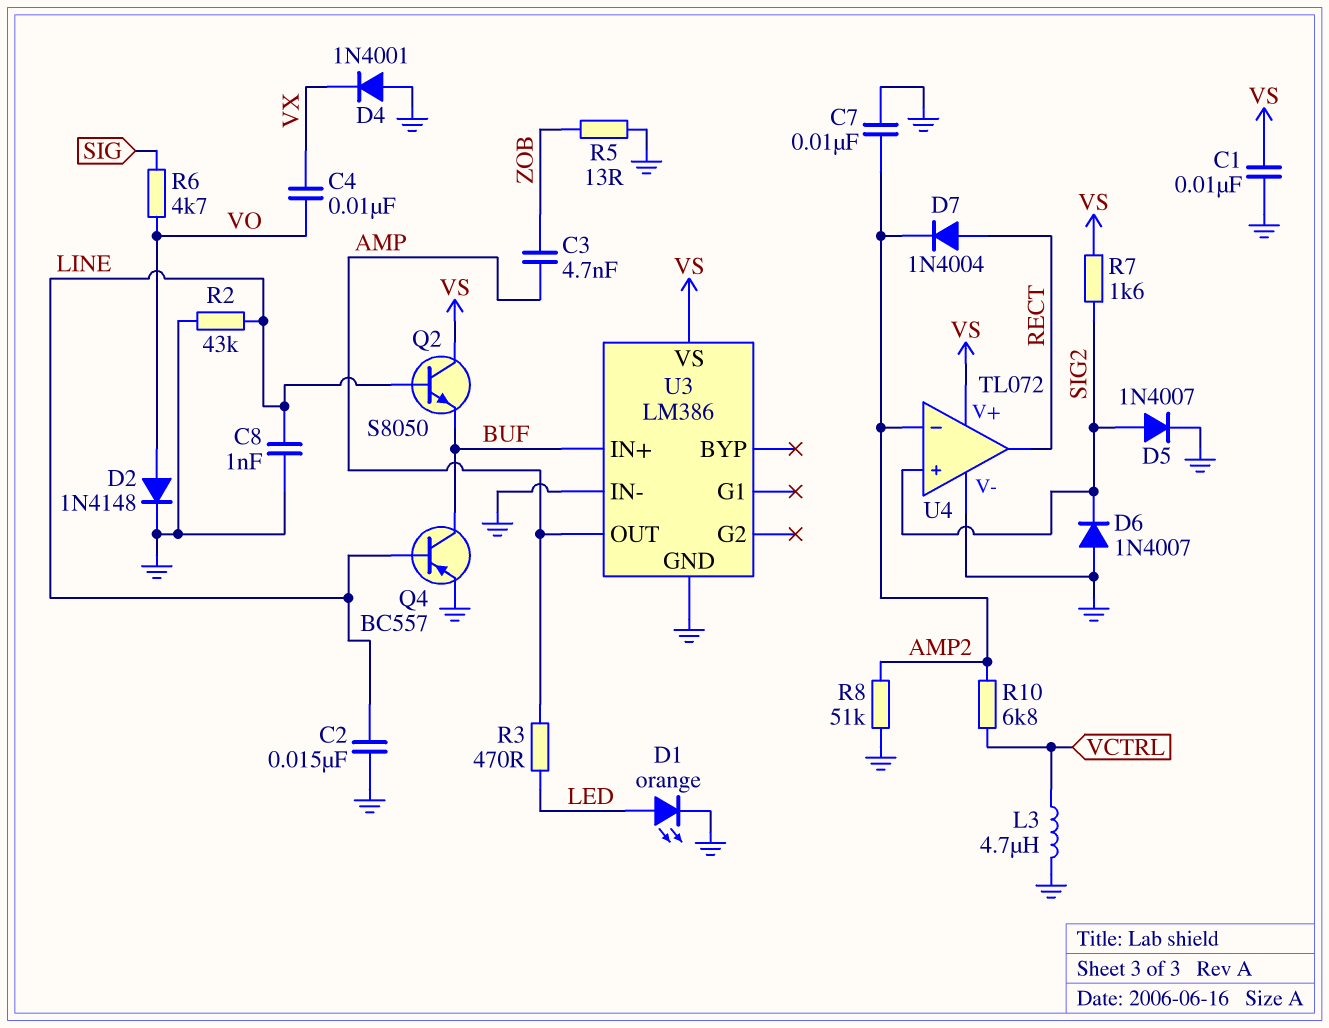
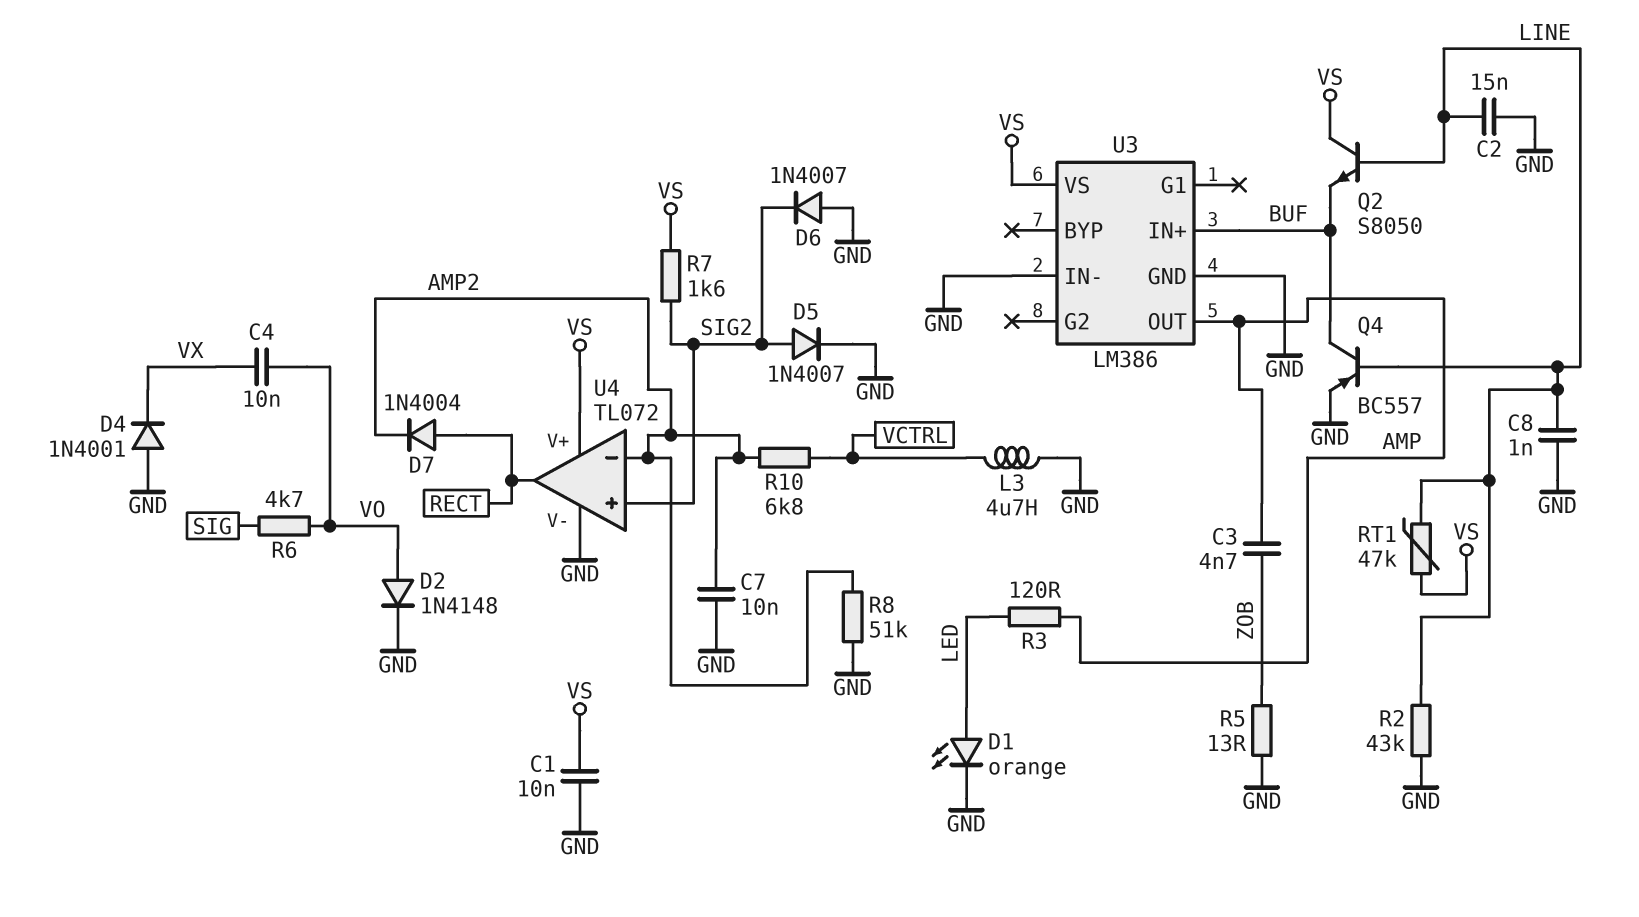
R3: 470 (AMP, LED) -> 120 (AMP, LED)
RT1: none -> 47k (LINE, VS)

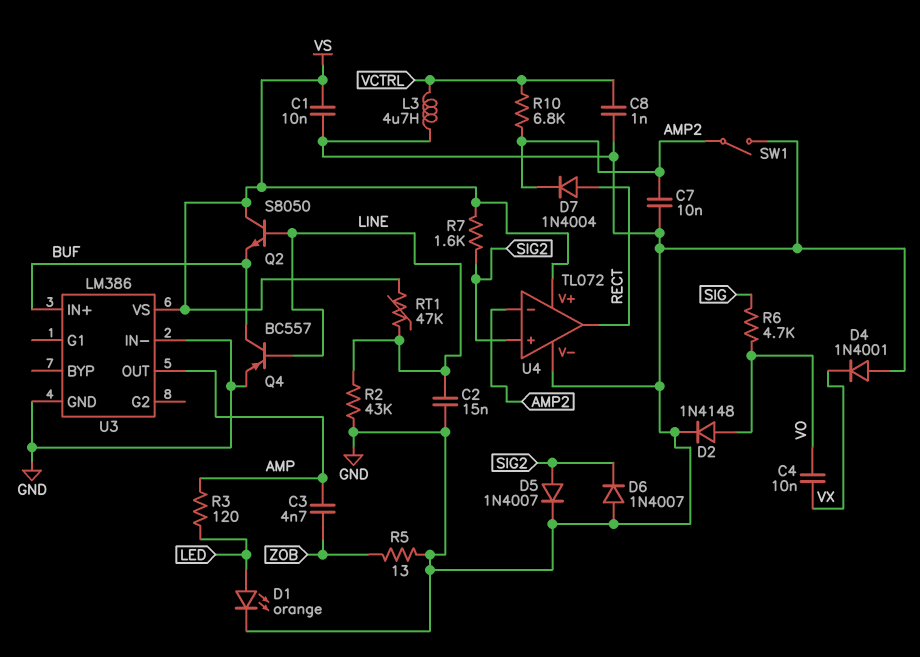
C8: 1nF (GND, LINE) -> 1nF (GND, VCTRL)
R8: 51k (AMP2, GND) -> none
SW1: none -> switch (AMP2, GND)

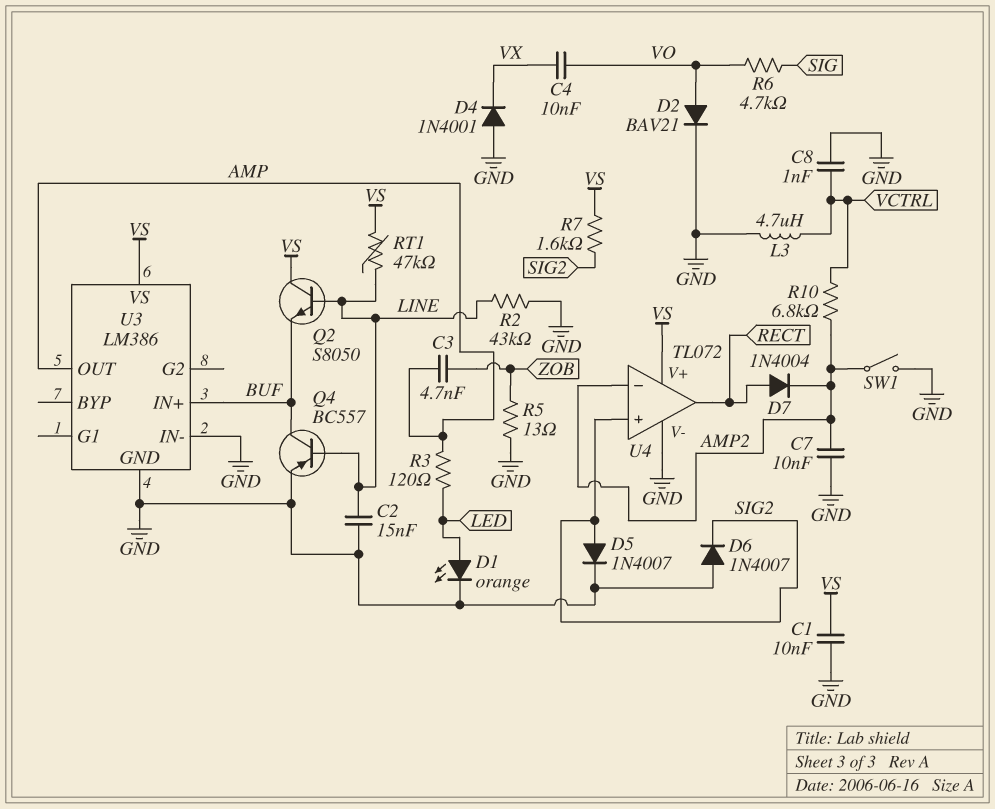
D2: diode 1N4148 (A VO, K GND) -> diode BAV21 (A VO, K GND)

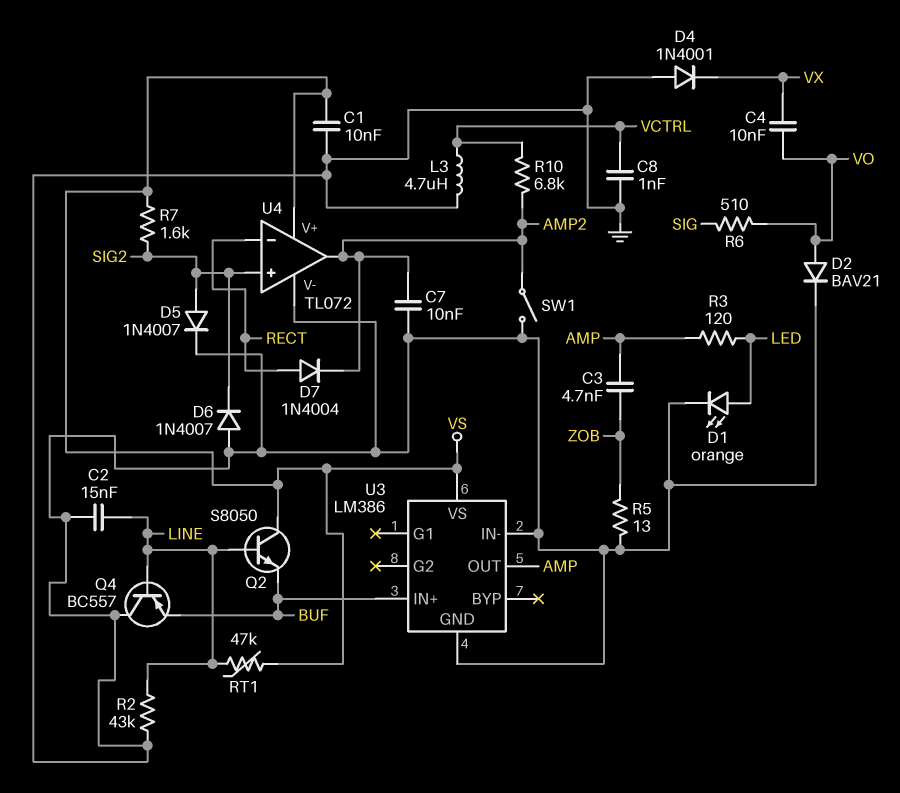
Q4: PNP BC557 (B LINE, C BUF, E GND) -> PNP BC557 (B LINE, C GND, E BUF)
R6: 4.7k (SIG, VO) -> 510 (SIG, VO)
U4 pin in-: AMP2 -> RECT
U4 pin out: RECT -> AMP2

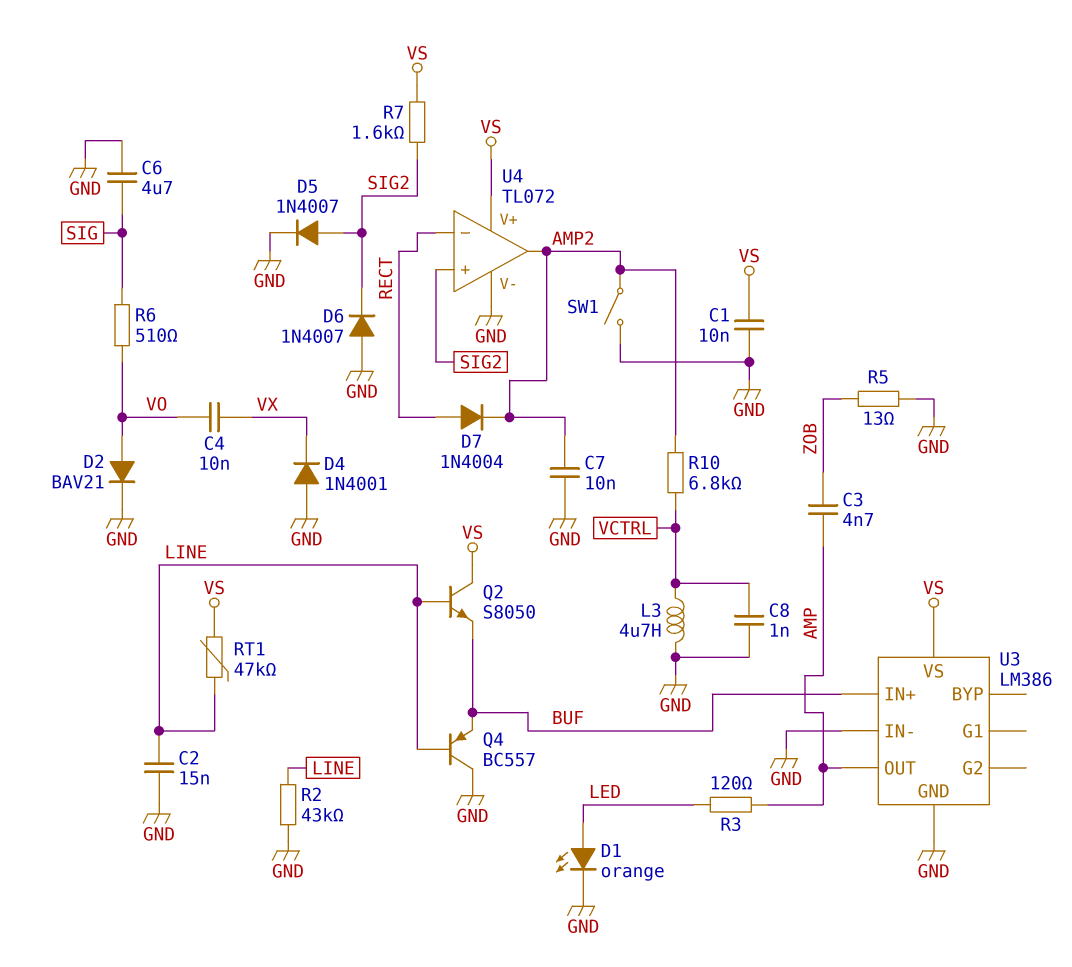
C6: none -> 4.7uF (GND, SIG)

